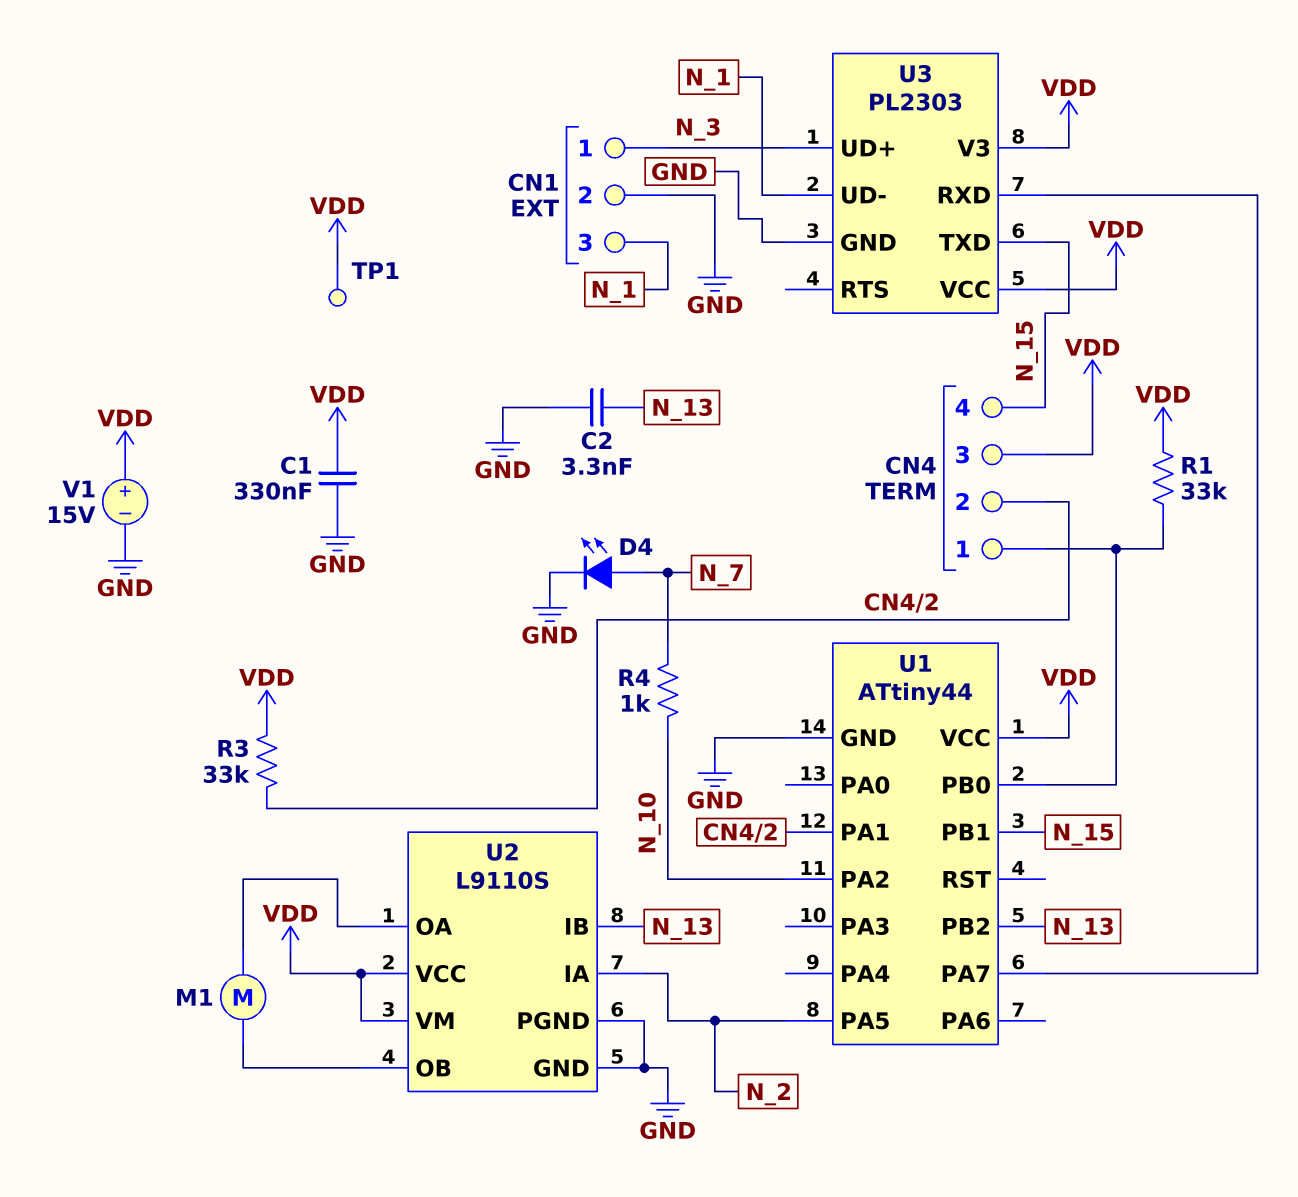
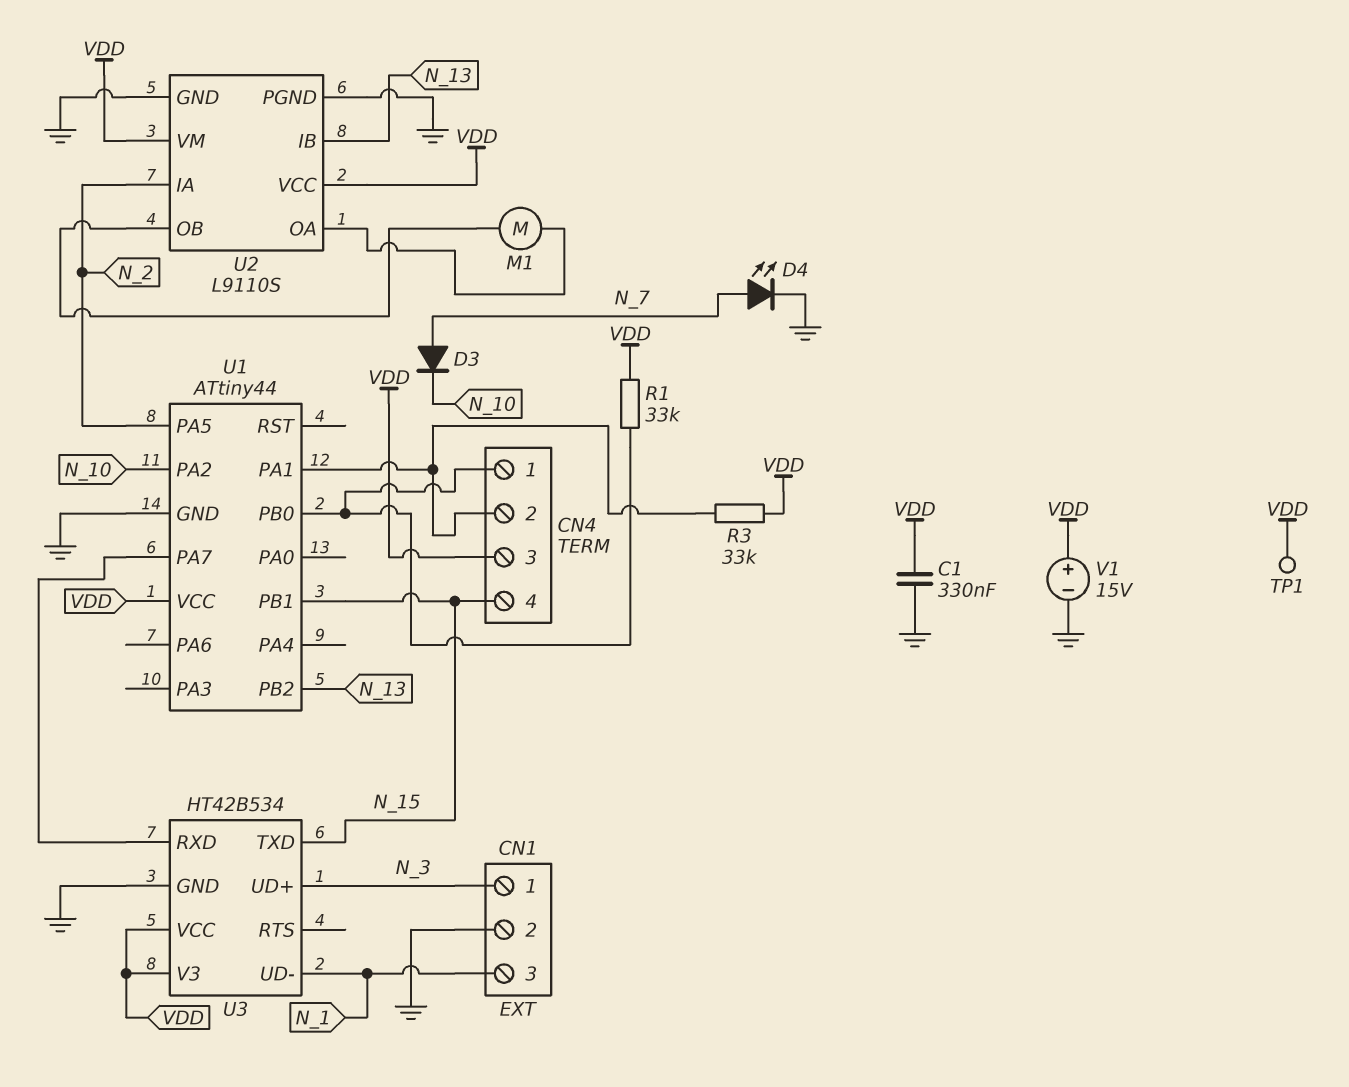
C2: 3.3nF (GND, N_13) -> none
D3: none -> diode (A N_7, K N_10)
R4: 1k (N_7, N_10) -> none
U3: PL2303 -> HT42B534

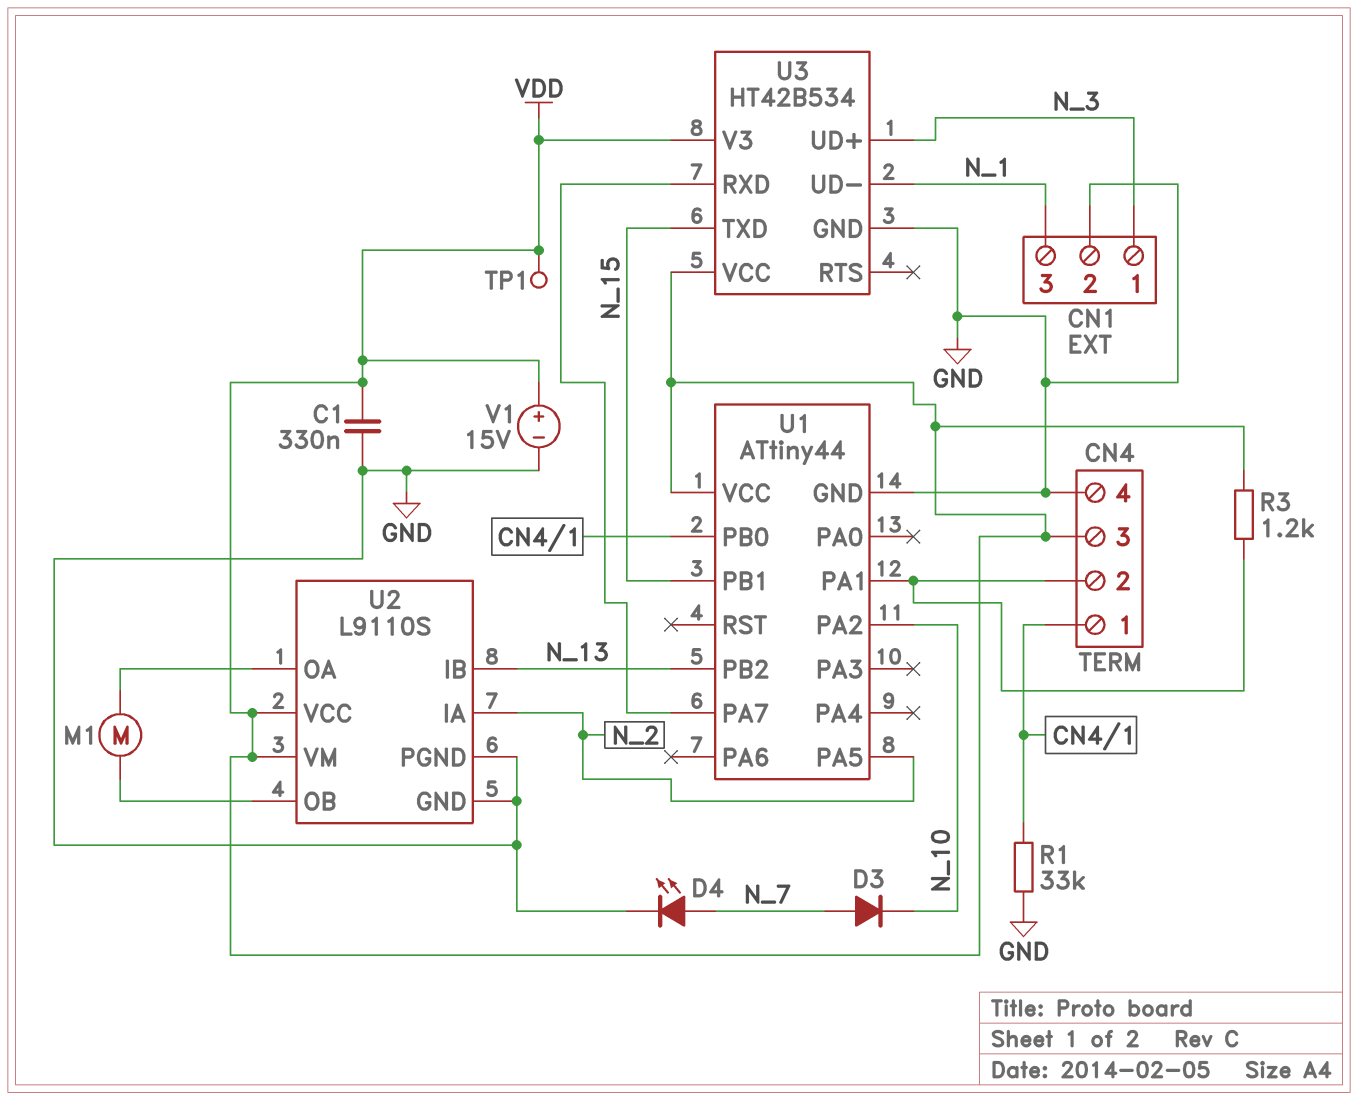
CN4 pin 4: N_15 -> GND
R1: 33k (CN4/1, VDD) -> 33k (CN4/1, GND)
R3: 33k (CN4/2, VDD) -> 1.2k (CN4/2, VDD)

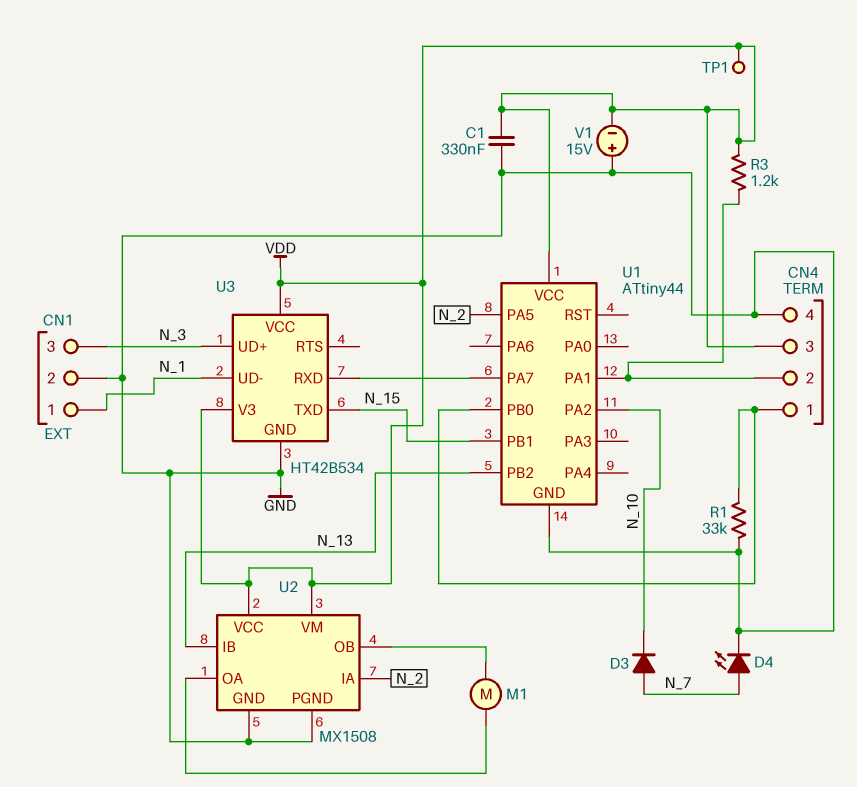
CN1 pin 1: N_3 -> N_1
CN1 pin 3: N_1 -> N_3
U2: L9110S -> MX1508
V1: 15V (plus VDD, minus GND) -> 15V (plus GND, minus VDD)

